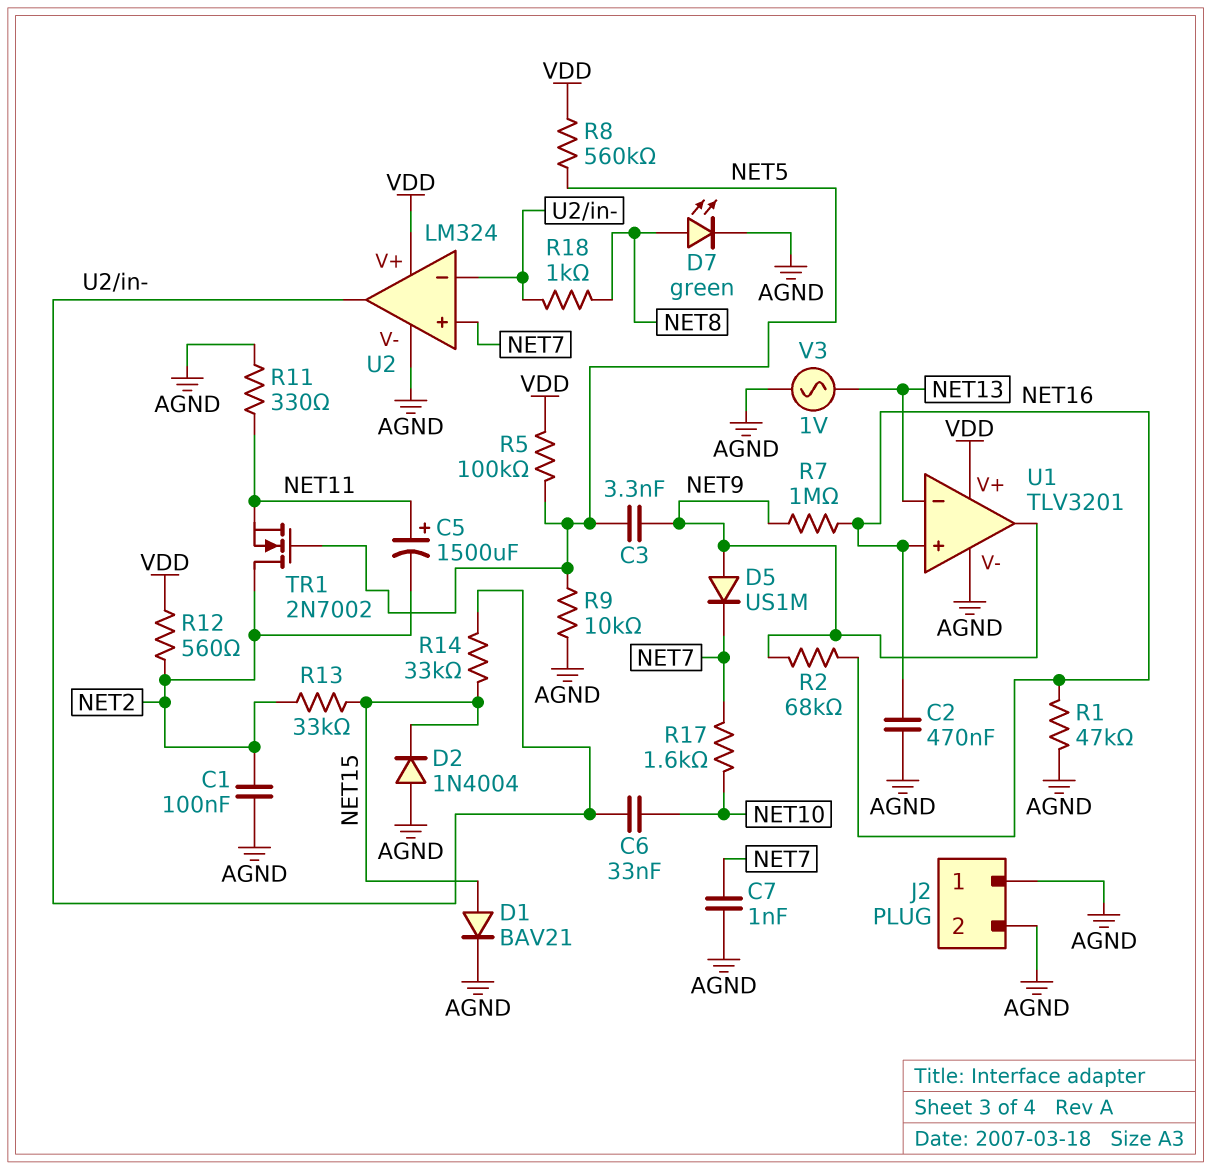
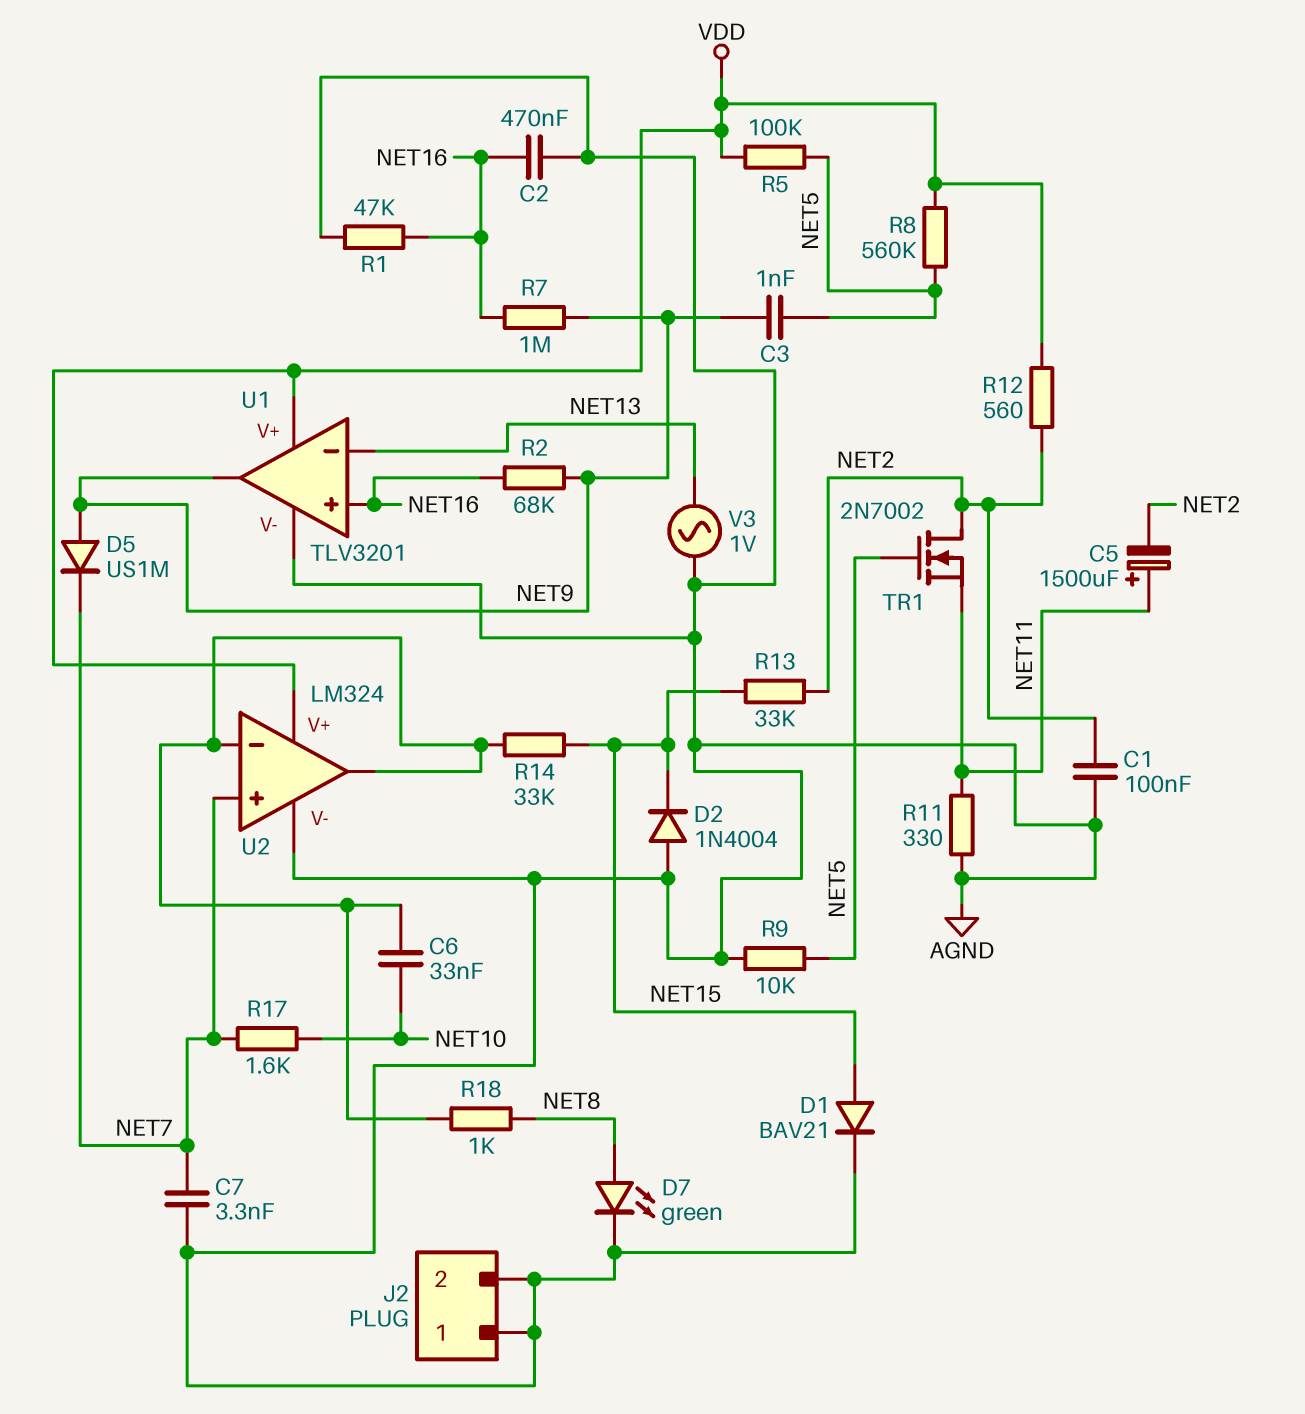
C3: 3.3nF (NET5, NET9) -> 1nF (NET5, NET9)
C7: 1nF (AGND, NET7) -> 3.3nF (AGND, NET7)

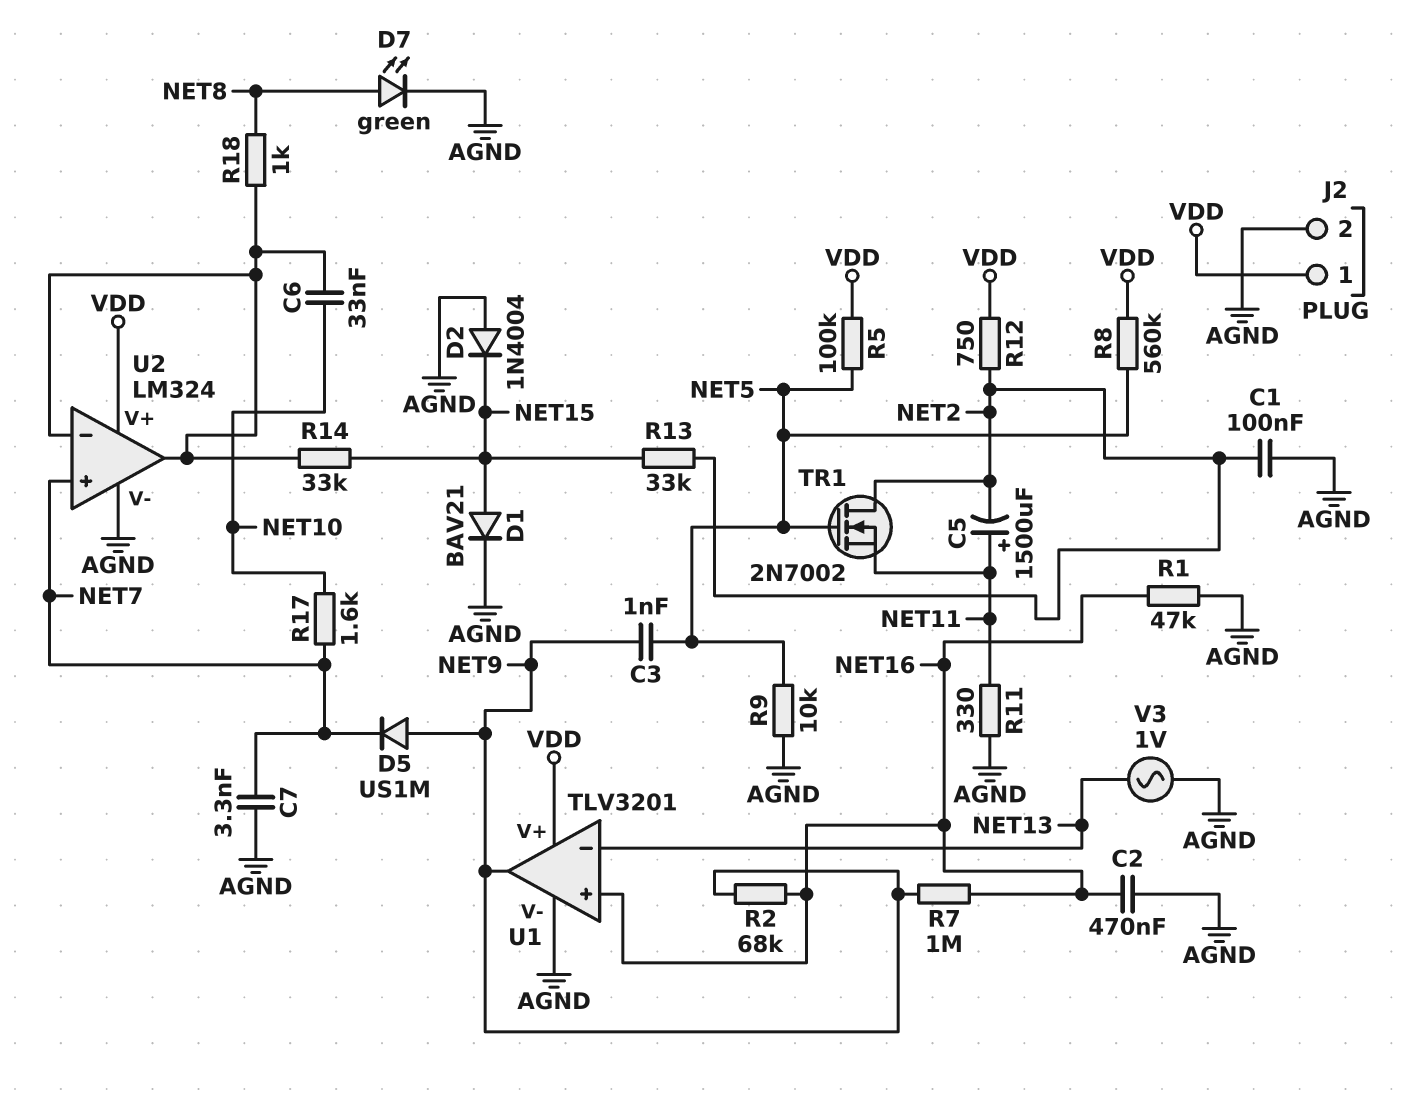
J2 pin 1: AGND -> VDD
R12: 560 (NET2, VDD) -> 750 (NET2, VDD)

